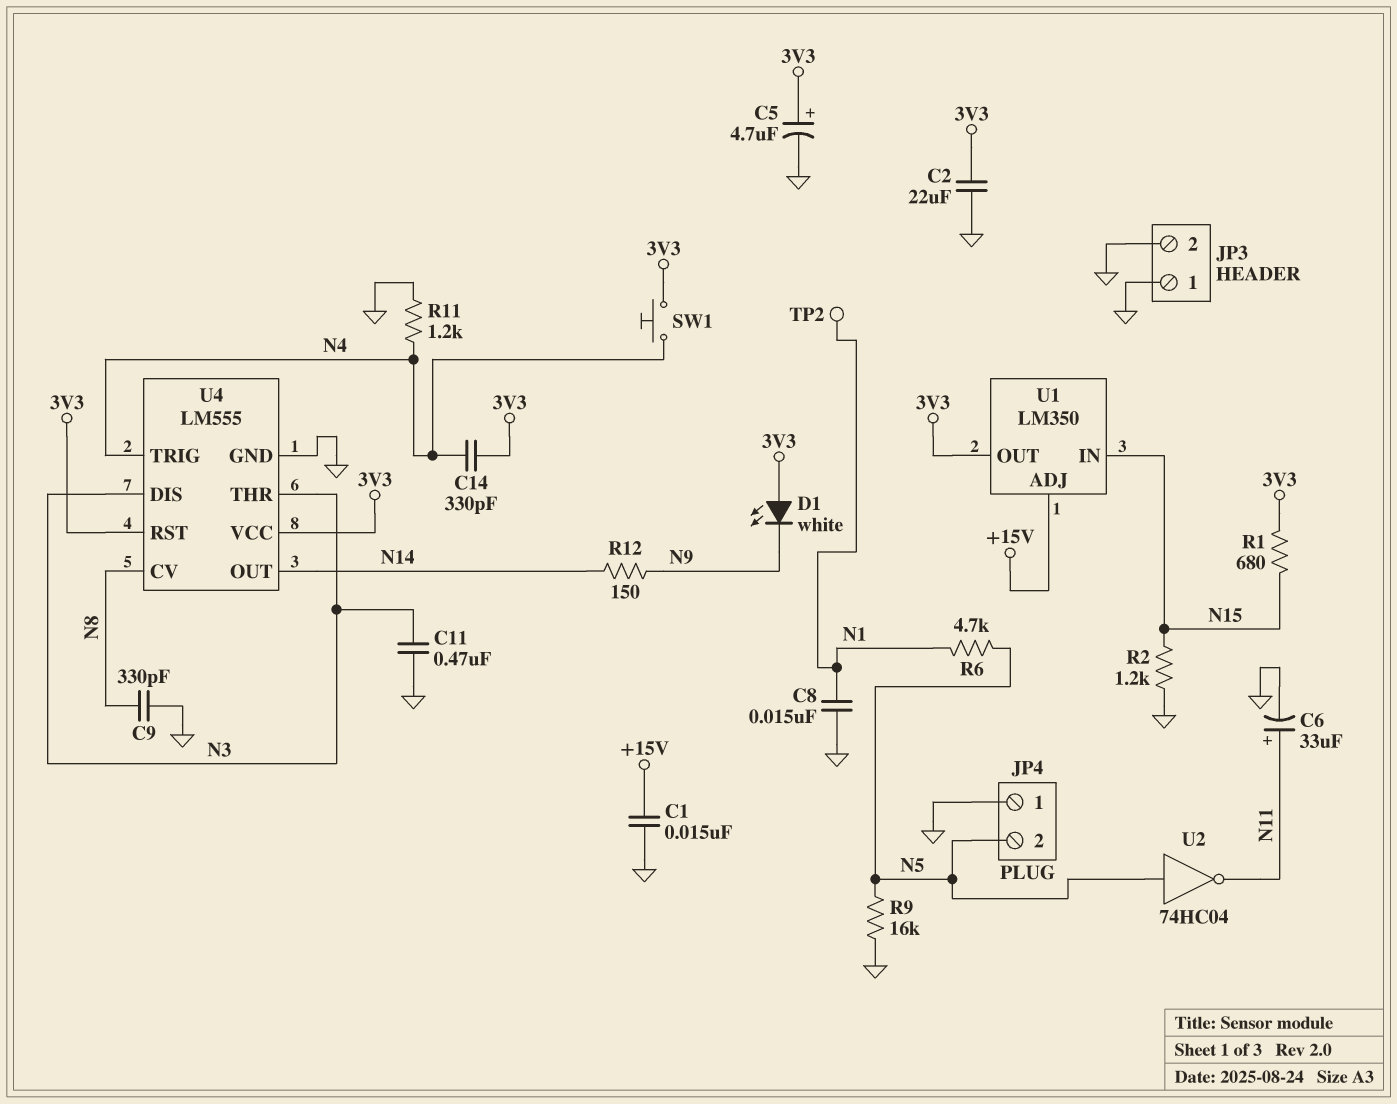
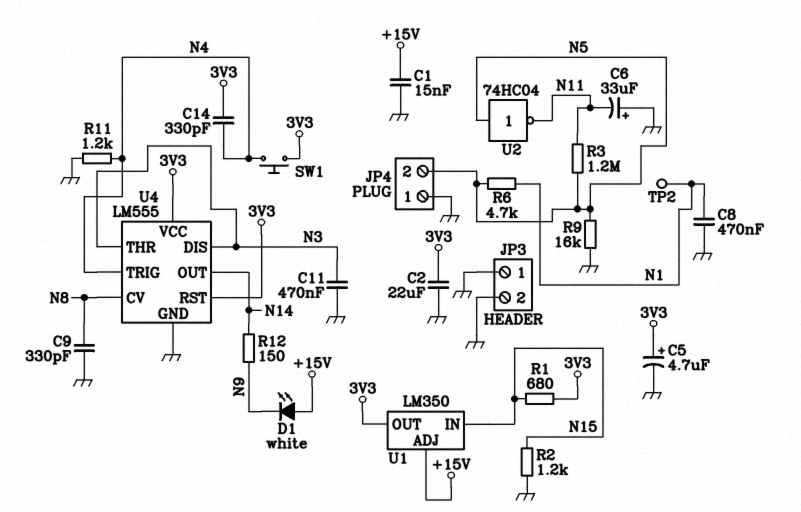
C6: 33uF (plus N11, minus GND) -> 33uF (plus GND, minus N11)
C8: 15nF (GND, N1) -> 470nF (GND, N1)
D1: LED white (A 3V3, K N9) -> LED white (A +15V, K N9)
R3: none -> 1.2M (N5, N11)

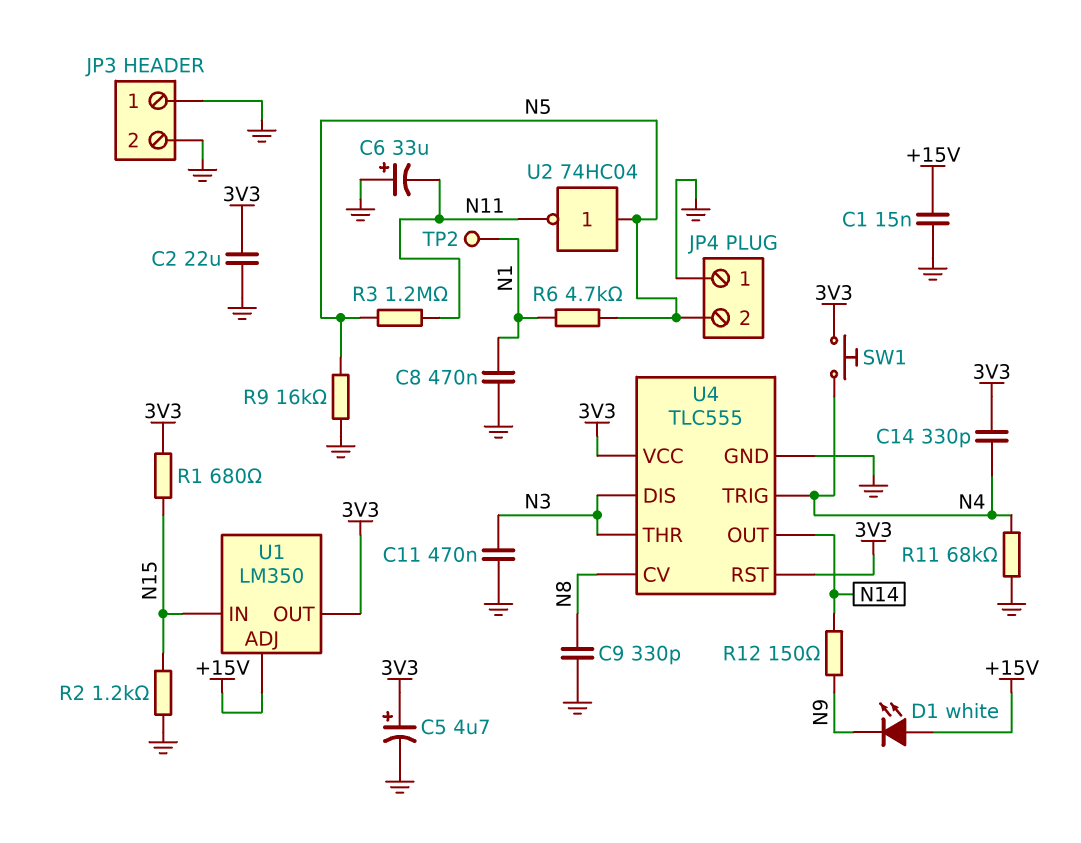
R11: 1.2k (GND, N4) -> 68k (GND, N4)
U4: LM555 -> TLC555

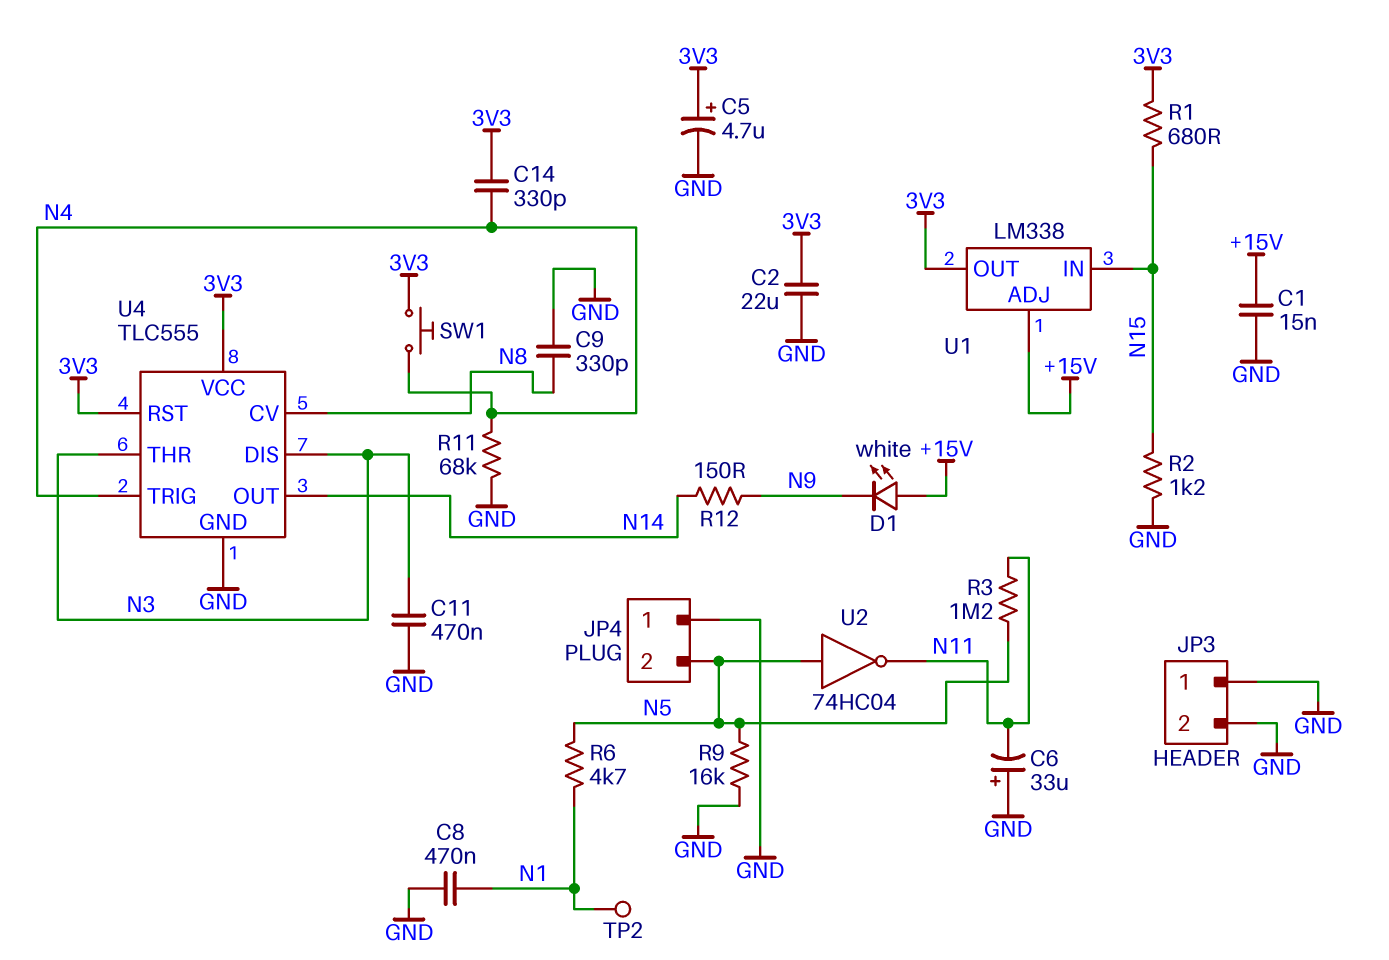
U1: LM350 -> LM338

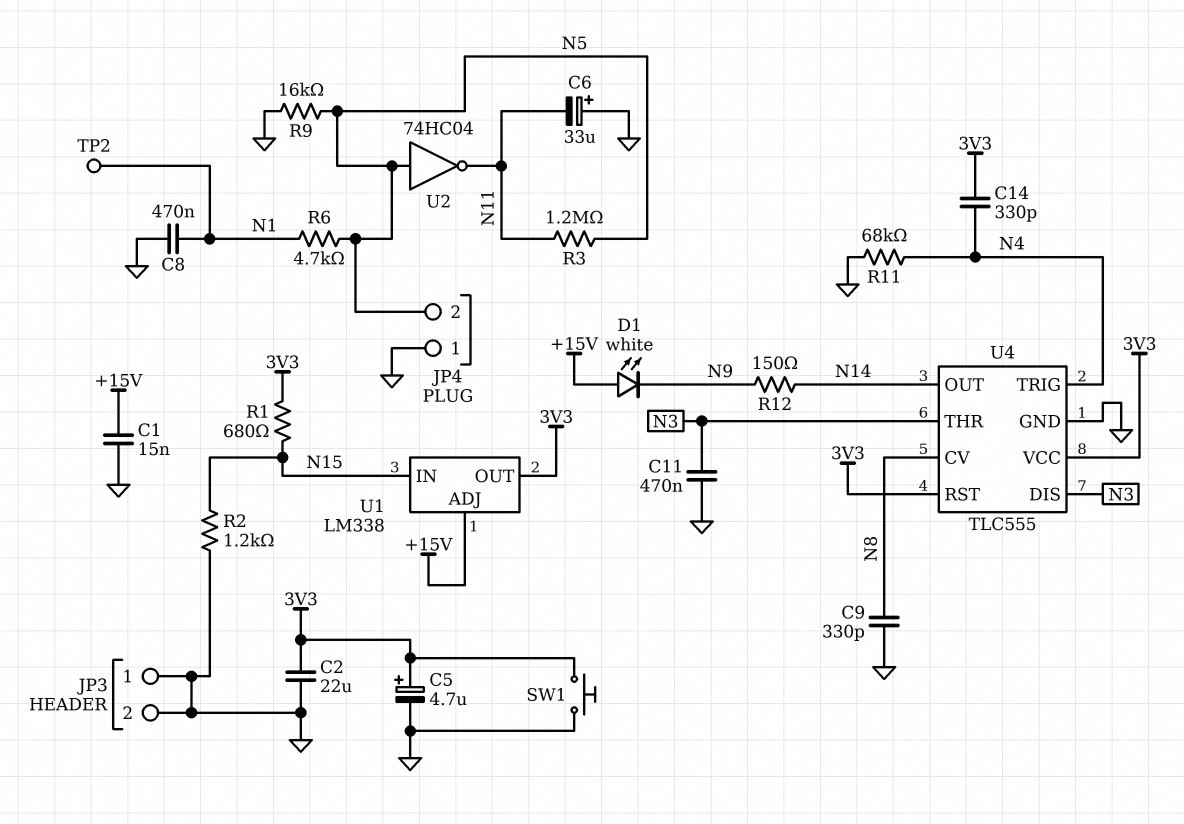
SW1: button (3V3, N4) -> button (3V3, GND)

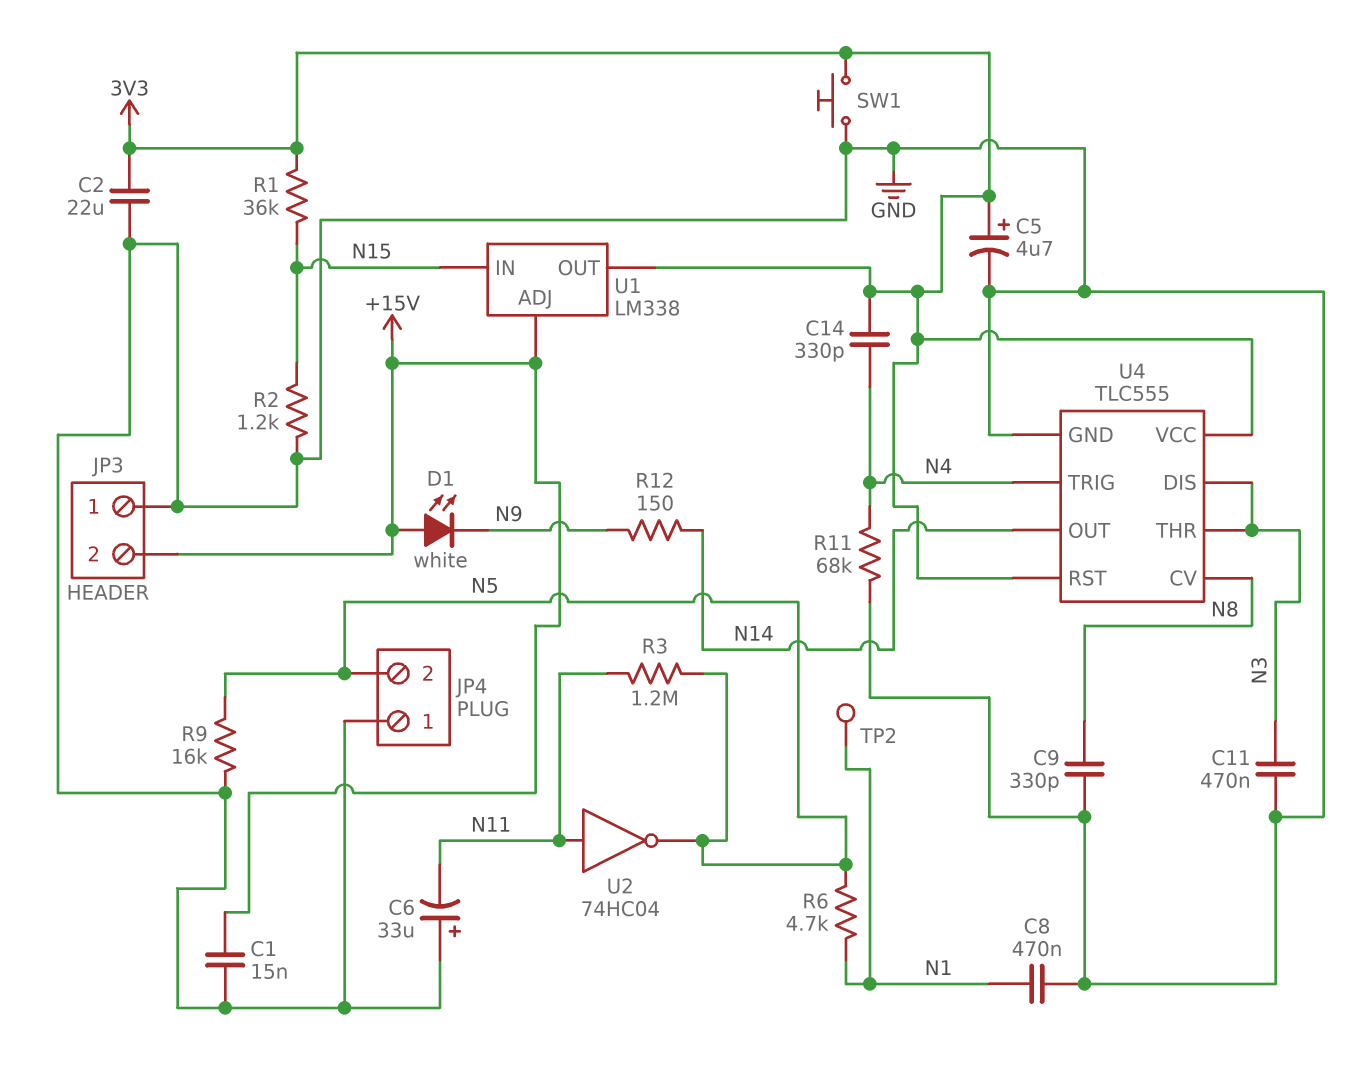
JP3 pin 2: GND -> +15V
R1: 680 (3V3, N15) -> 36k (3V3, N15)
U2: NOT 74HC04 (in N5, out N11) -> NOT 74HC04 (in N11, out N5)

